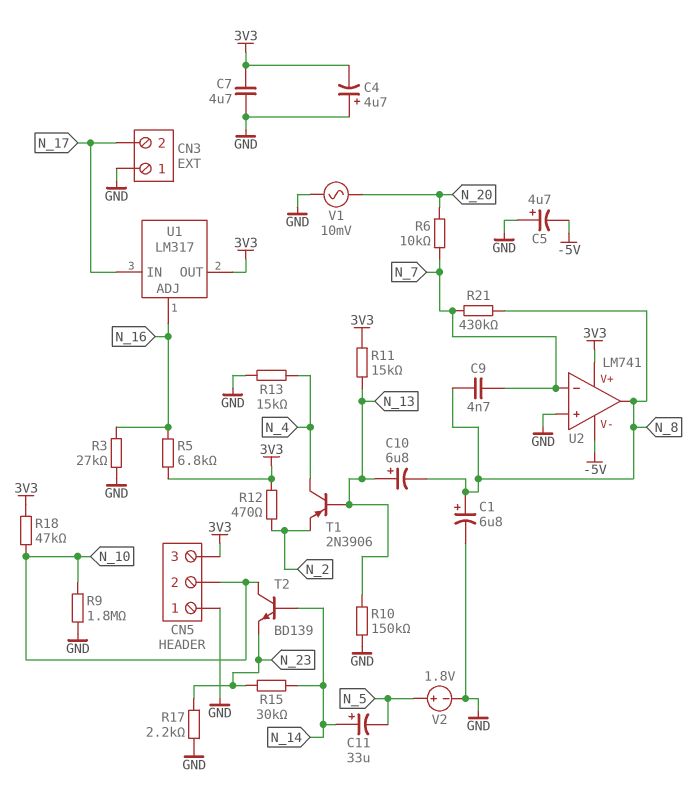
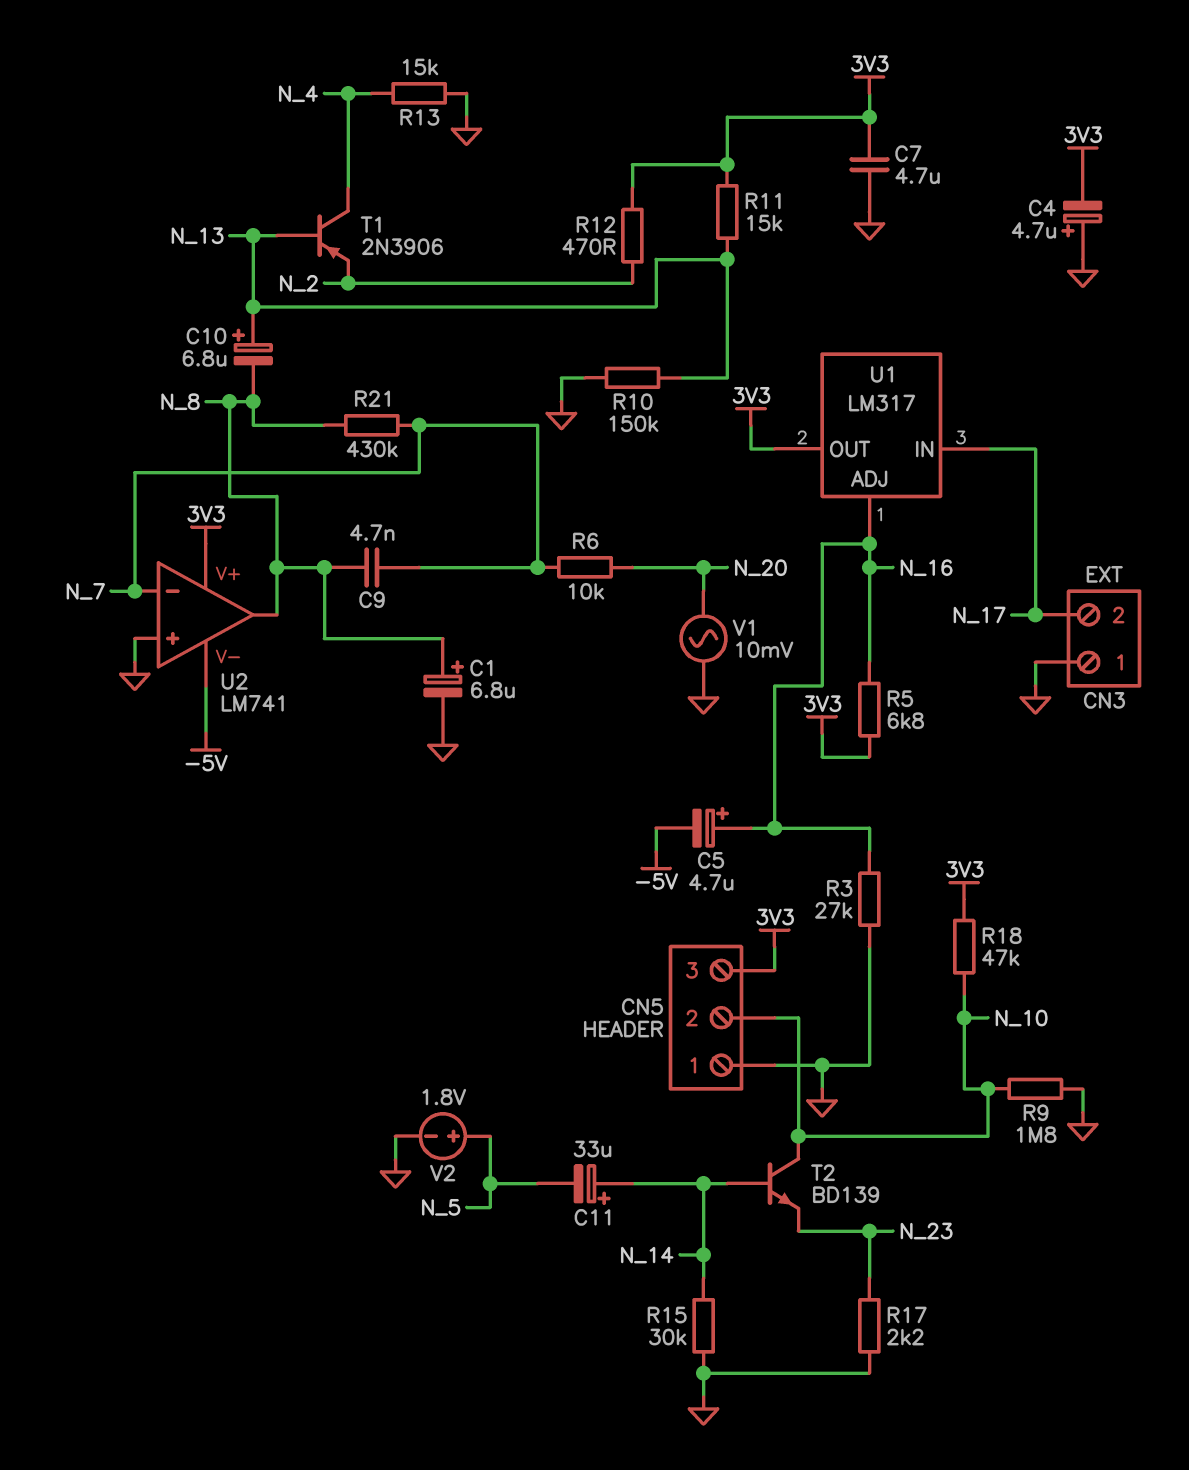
C5: 4.7uF (plus GND, minus -5V) -> 4.7uF (plus N_16, minus -5V)
R15: 30k (N_14, N_23) -> 30k (GND, N_14)

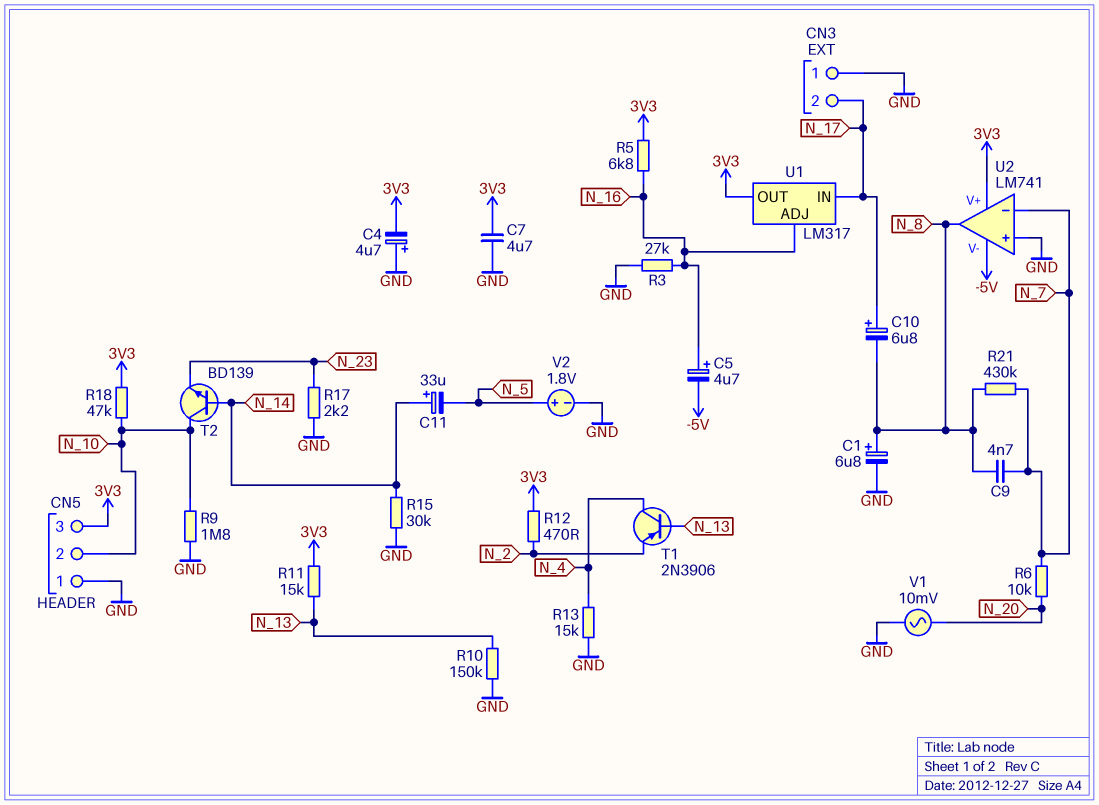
C10: 6.8uF (plus N_13, minus N_8) -> 6.8uF (plus N_17, minus N_8)

